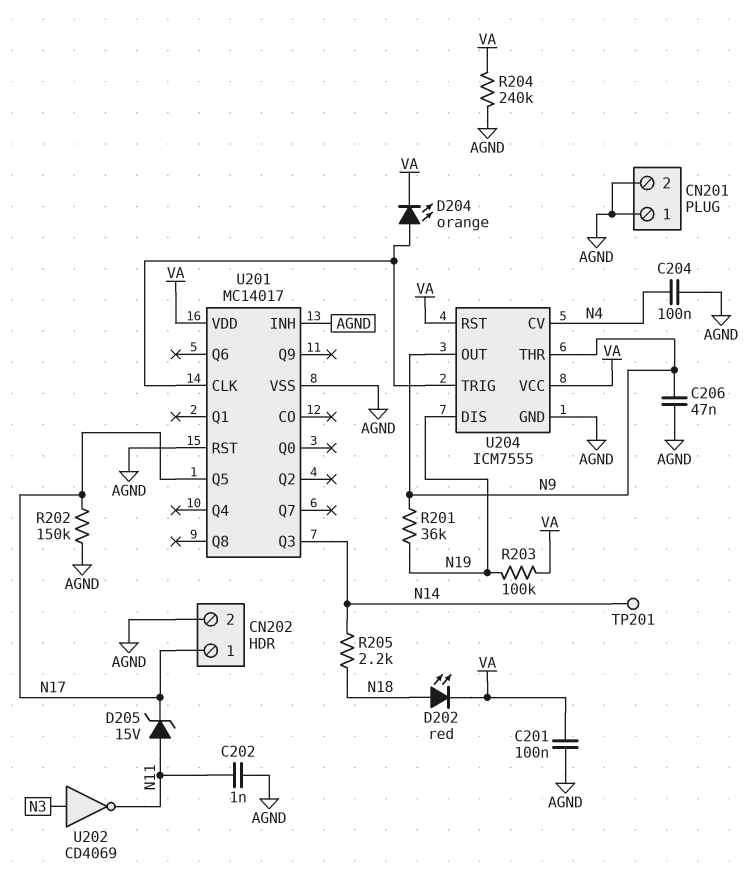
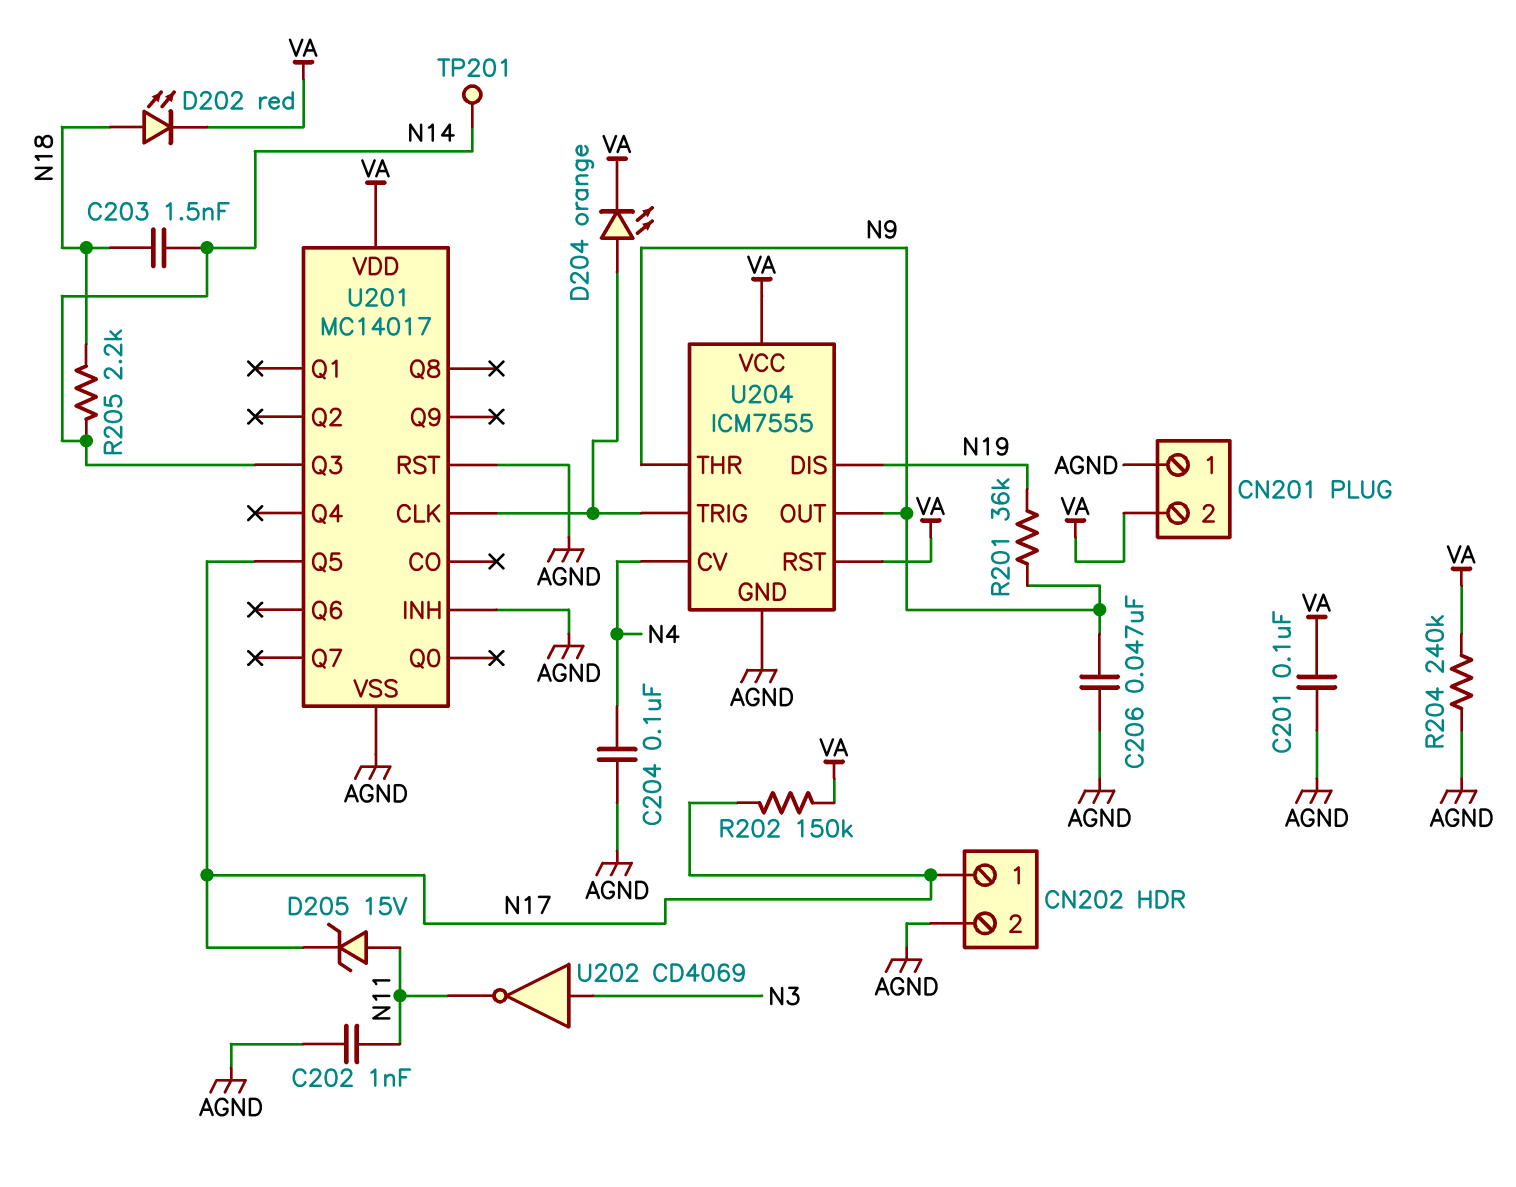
C203: none -> 1.5nF (N14, N18)
CN201 pin 2: AGND -> VA
R202: 150k (AGND, N17) -> 150k (N17, VA)
R203: 100k (N19, VA) -> none

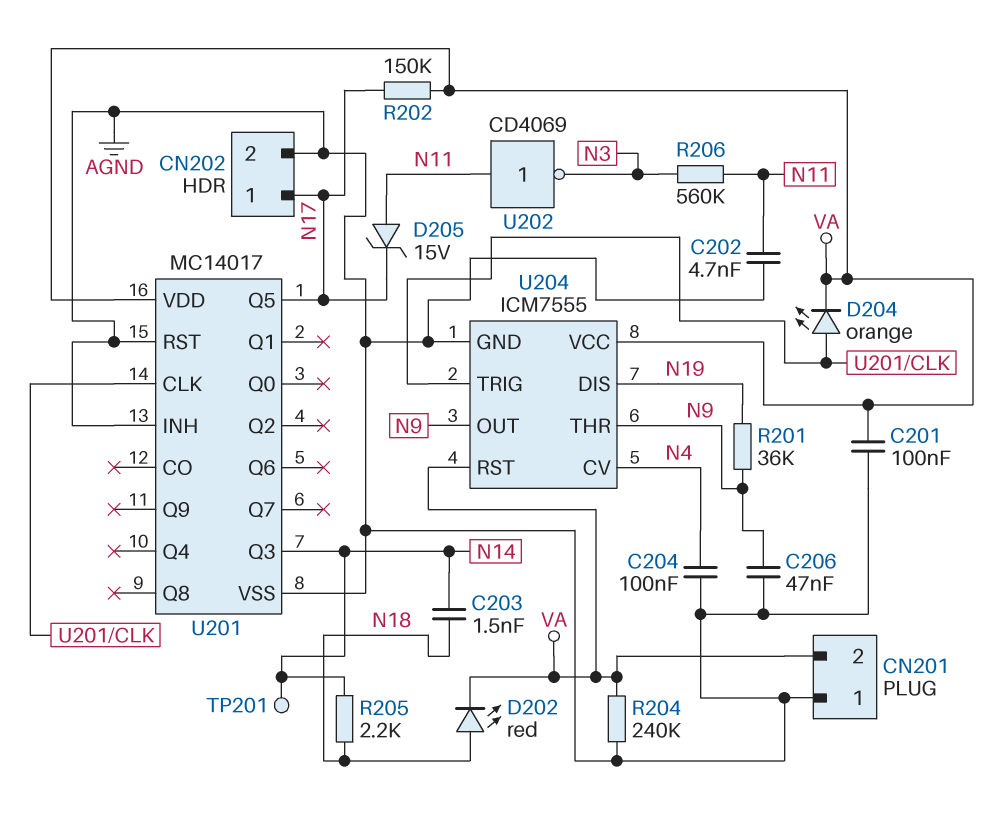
C202: 1nF (AGND, N11) -> 4.7nF (AGND, N11)
R206: none -> 560k (N3, N11)
U202: NOT CD4069 (in N3, out N11) -> NOT CD4069 (in N11, out N3)

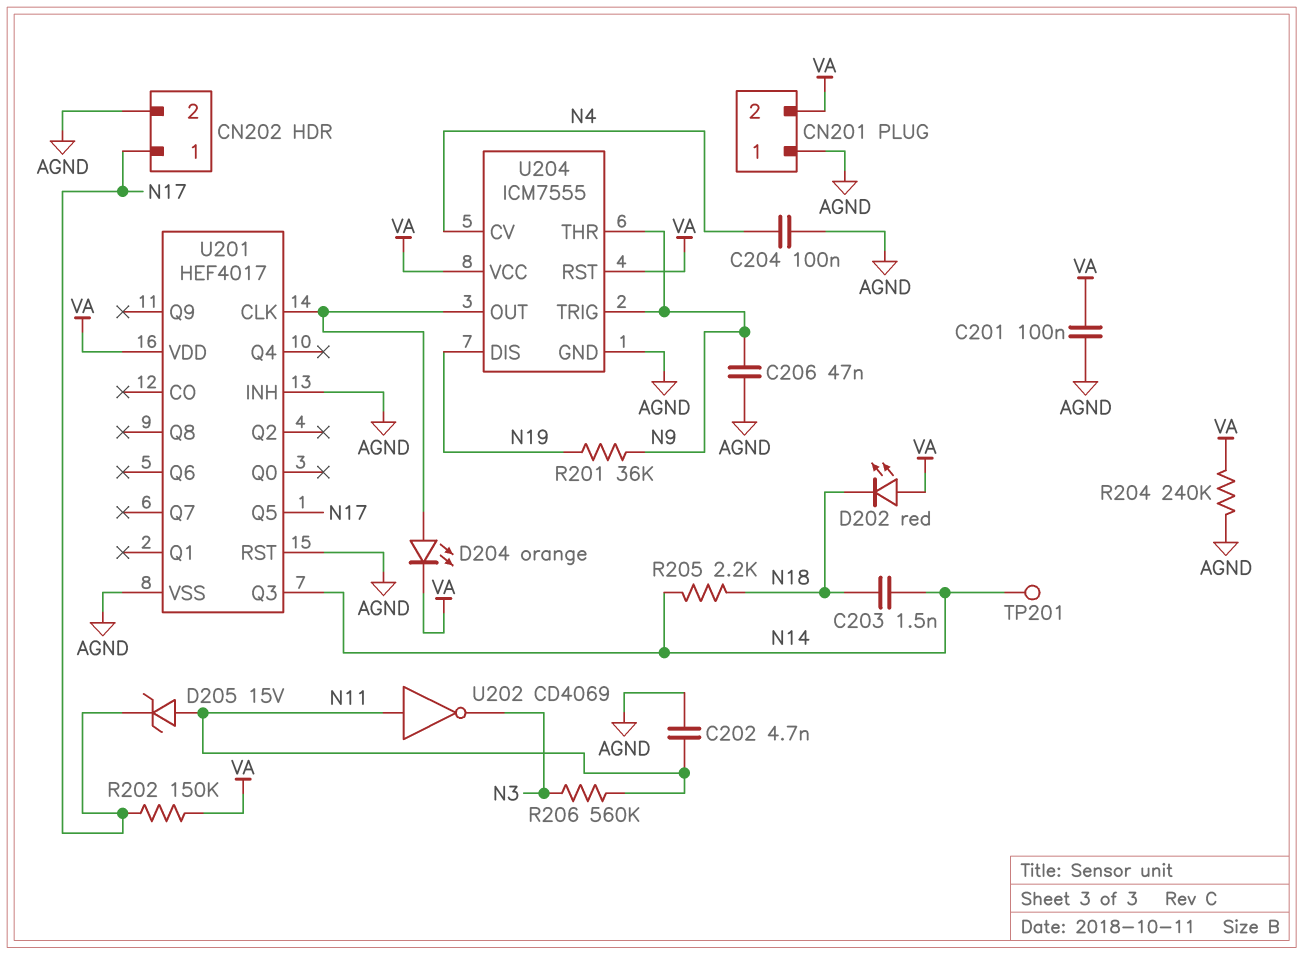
D202: LED red (A N18, K VA) -> LED red (A VA, K N18)
U201: MC14017 -> HEF4017
U204 pin OUT: N9 -> U201/CLK
U204 pin TRIG: U201/CLK -> N9

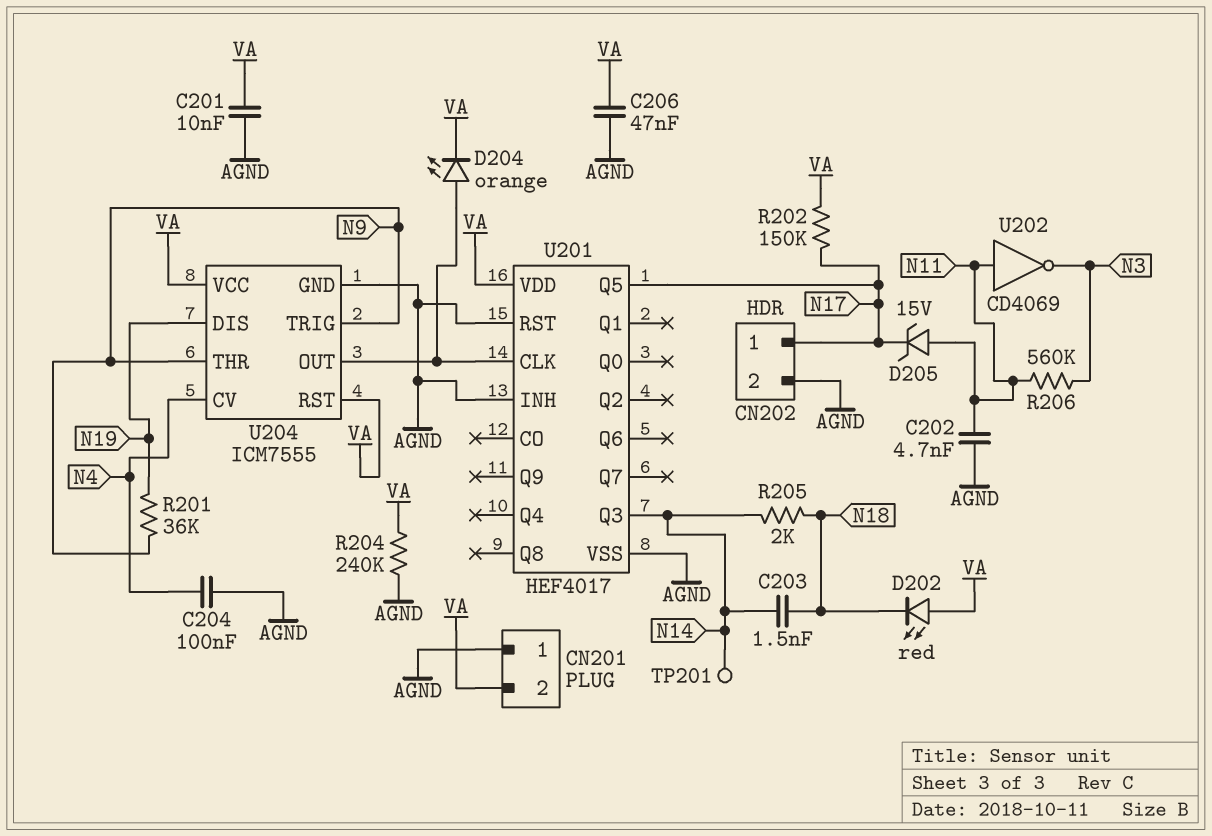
C201: 100nF (AGND, VA) -> 10nF (AGND, VA)
C206: 47nF (AGND, N9) -> 47nF (AGND, VA)
R205: 2.2k (N14, N18) -> 2k (N14, N18)

